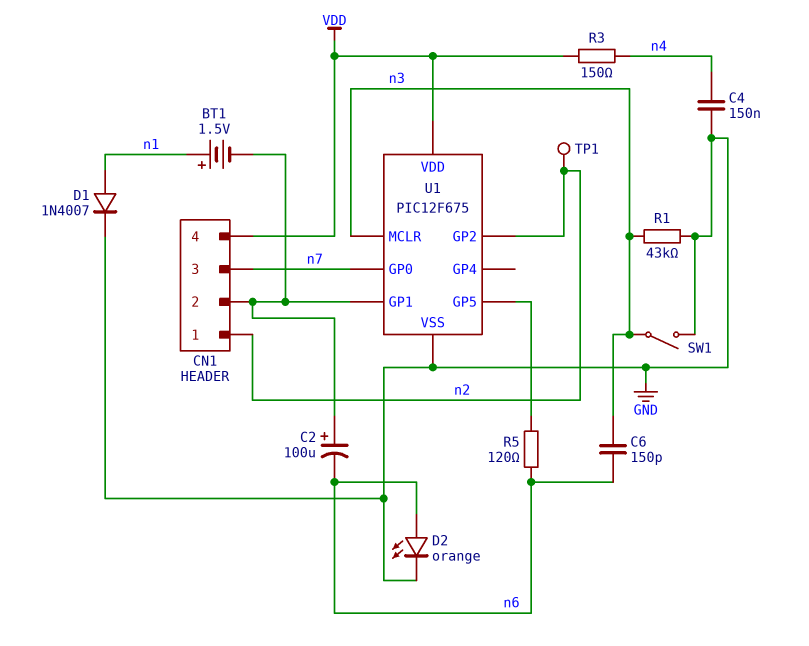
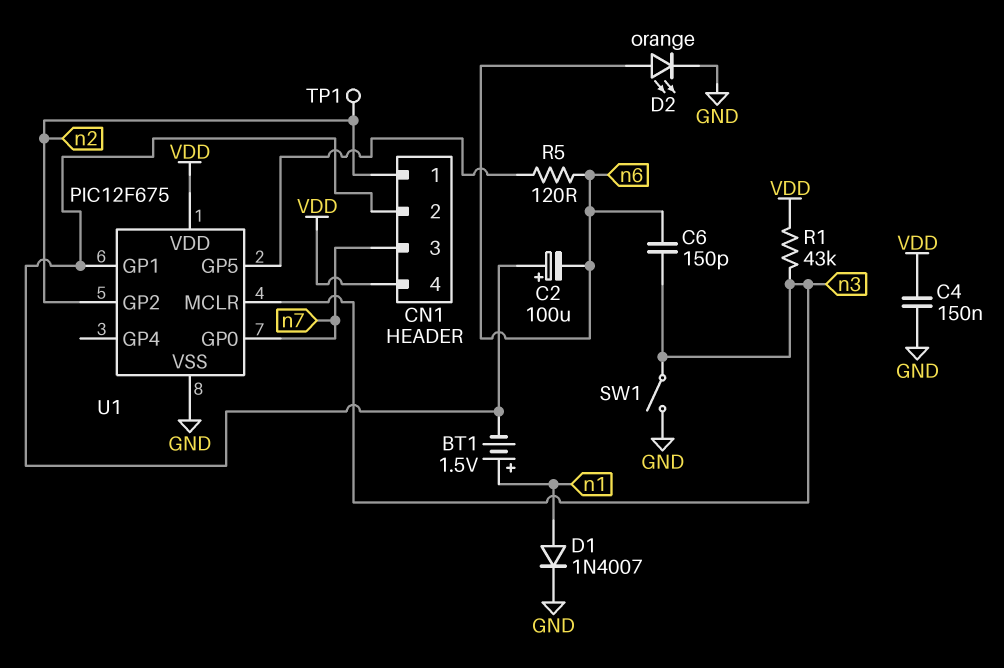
C4: 150nF (GND, n4) -> 150nF (GND, VDD)
R1: 43k (GND, n3) -> 43k (VDD, n3)
R3: 150 (VDD, n4) -> none

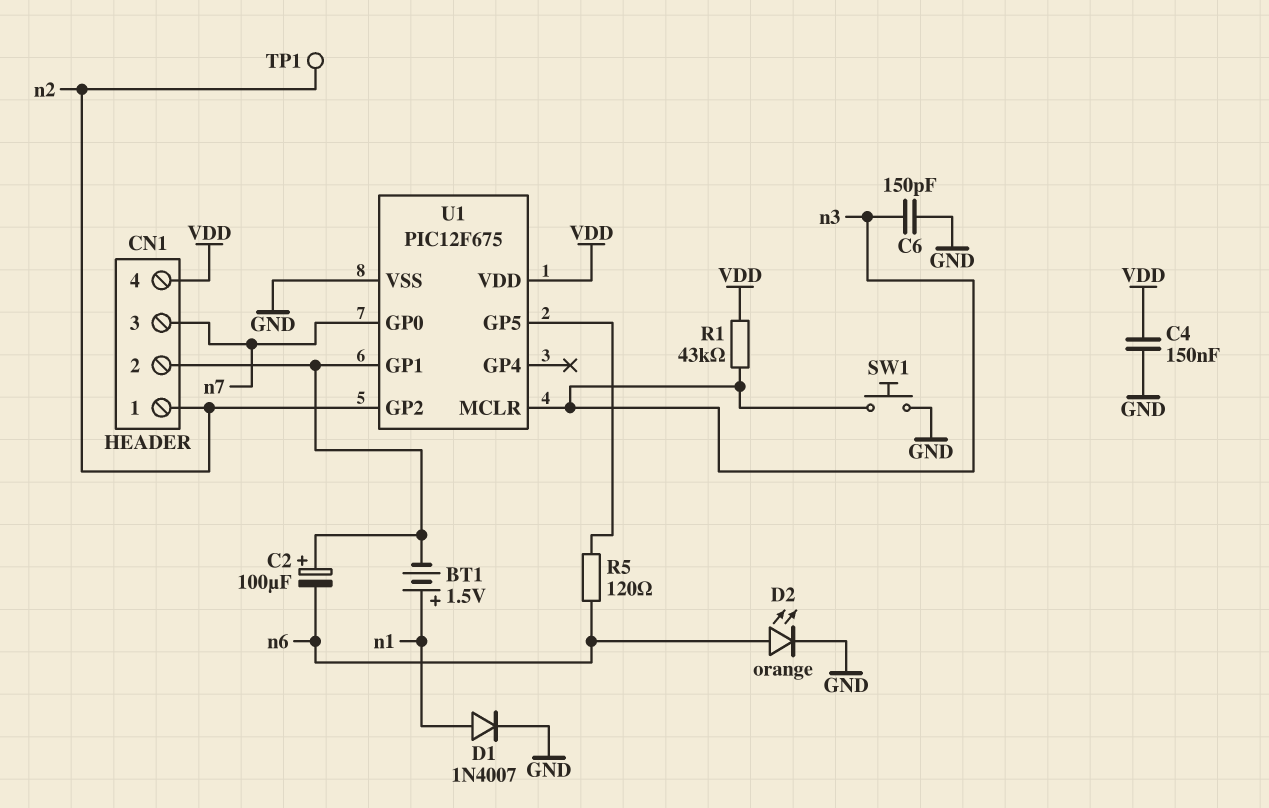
C6: 150pF (n3, n6) -> 150pF (GND, n3)
SW1: switch (GND, n3) -> button (GND, n3)

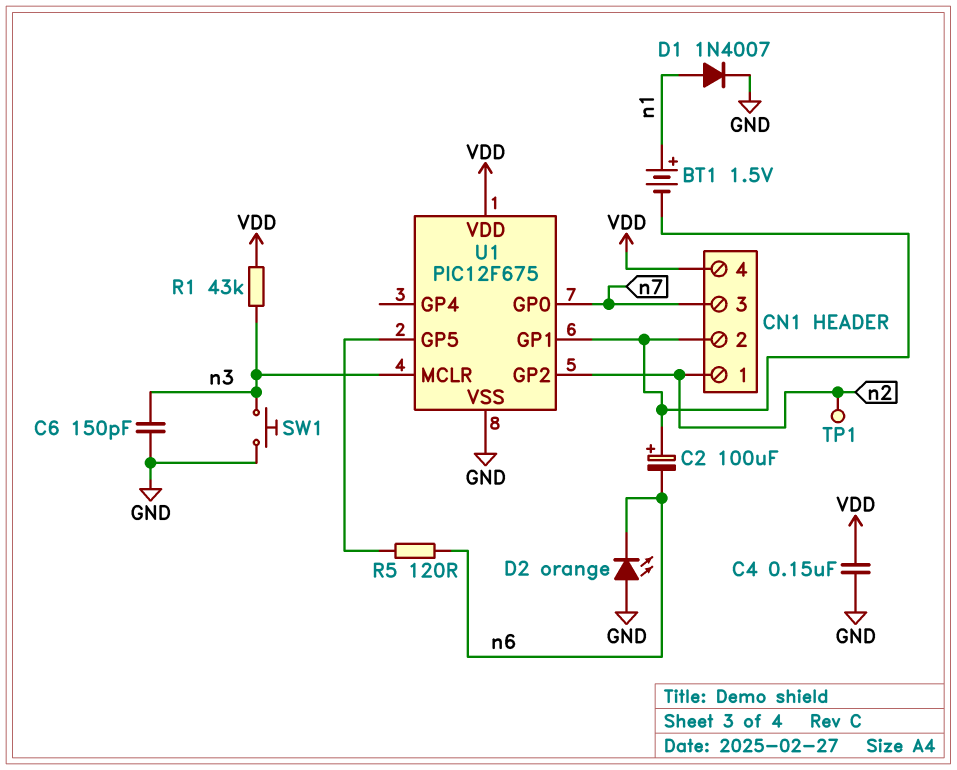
D2: LED orange (A n6, K GND) -> LED orange (A GND, K n6)

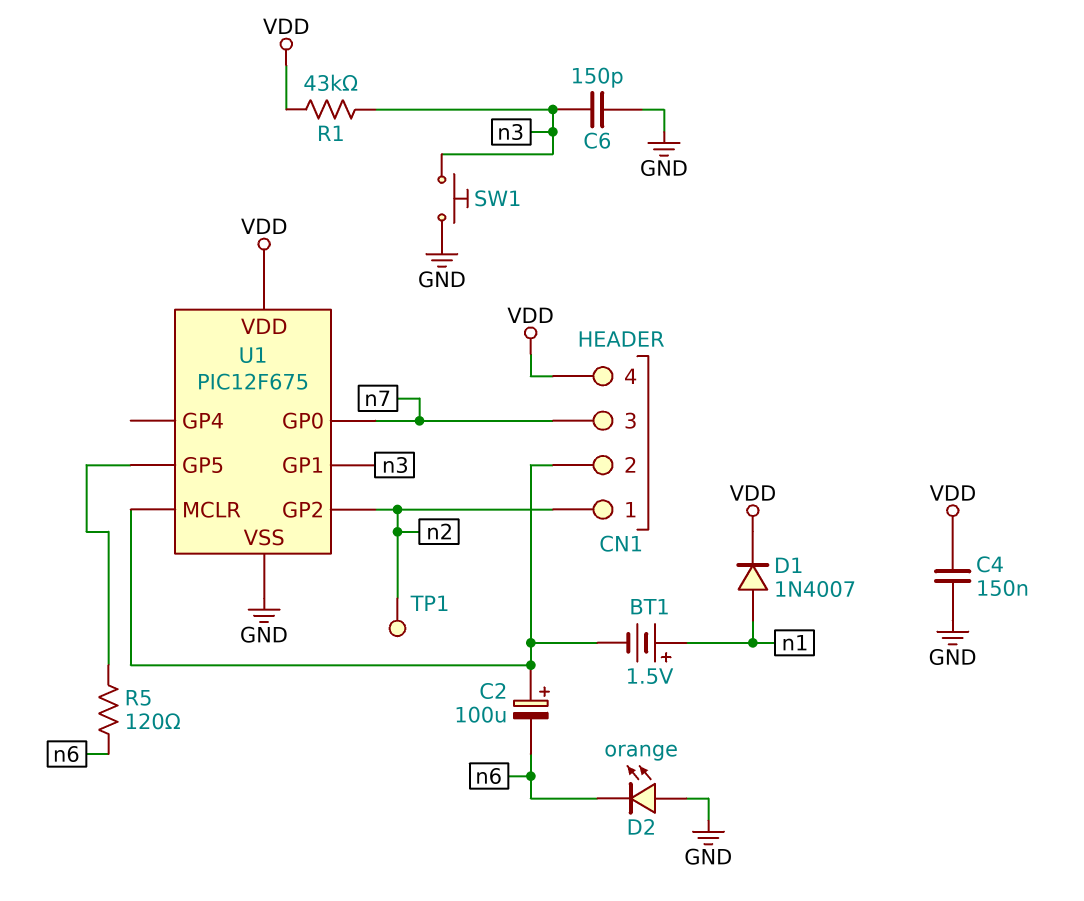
D1: diode 1N4007 (A n1, K GND) -> diode 1N4007 (A n1, K VDD)
U1 pin GP1: CN1/2 -> n3
U1 pin MCLR: n3 -> CN1/2

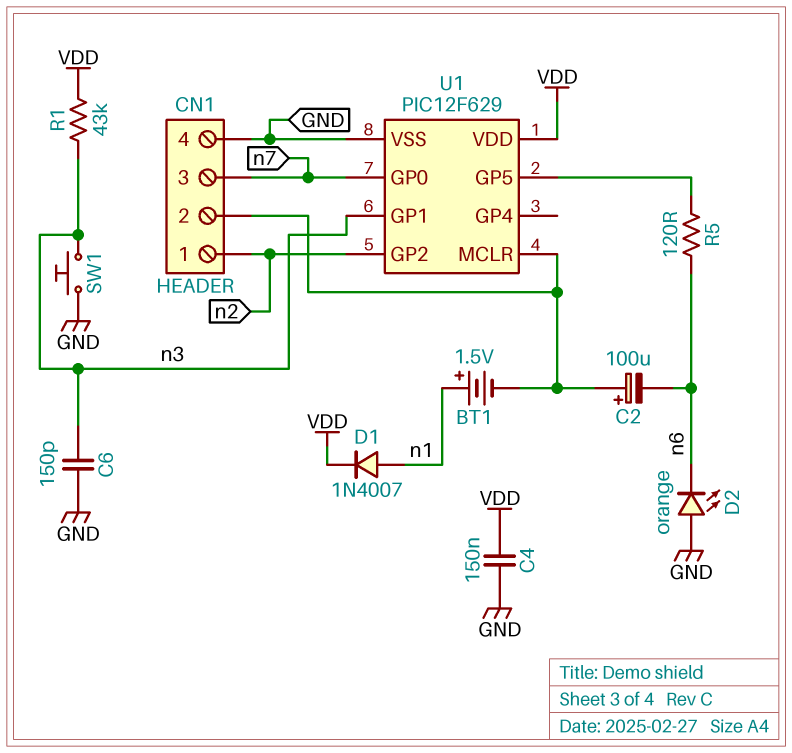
CN1 pin 4: VDD -> GND
TP1: test point (n2) -> none
U1: PIC12F675 -> PIC12F629

